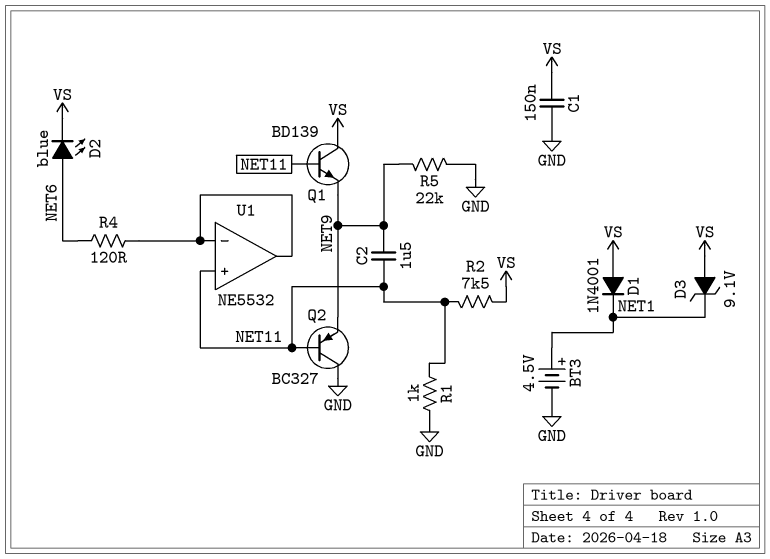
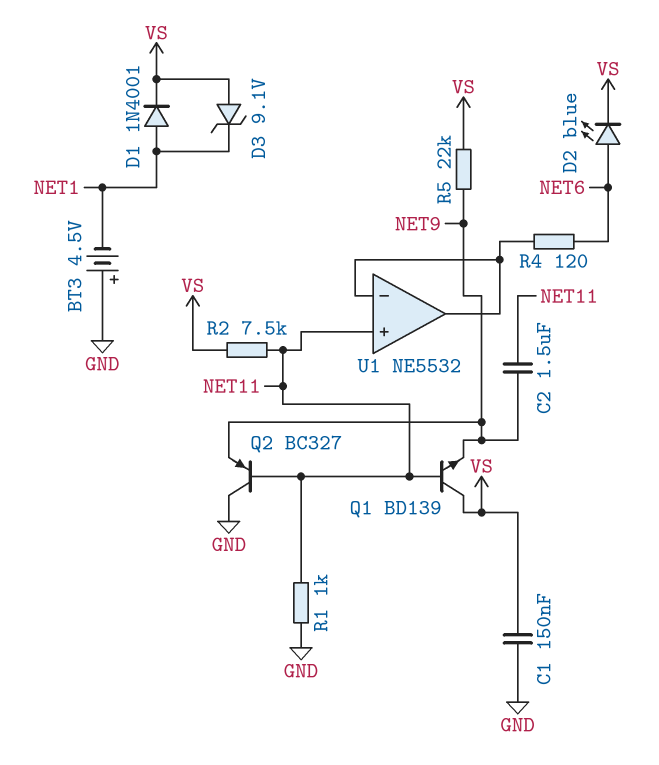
BT3: 4.5V (plus NET1, minus GND) -> 4.5V (plus GND, minus NET1)
D1: diode 1N4001 (A VS, K NET1) -> diode 1N4001 (A NET1, K VS)
R5: 22k (GND, NET9) -> 22k (NET9, VS)

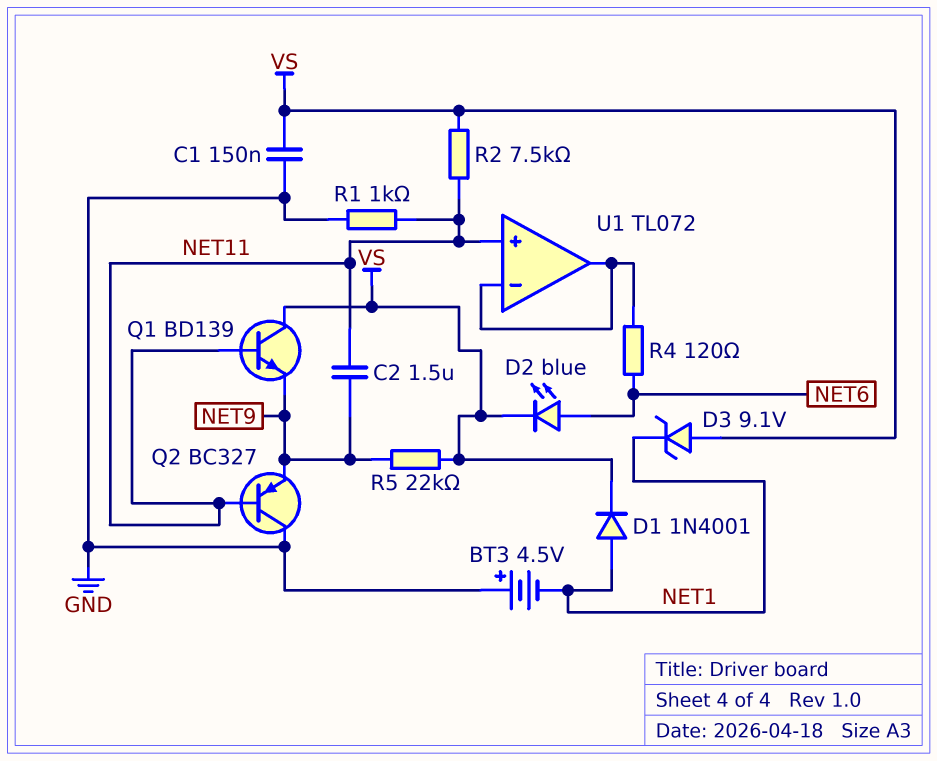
U1: NE5532 -> TL072

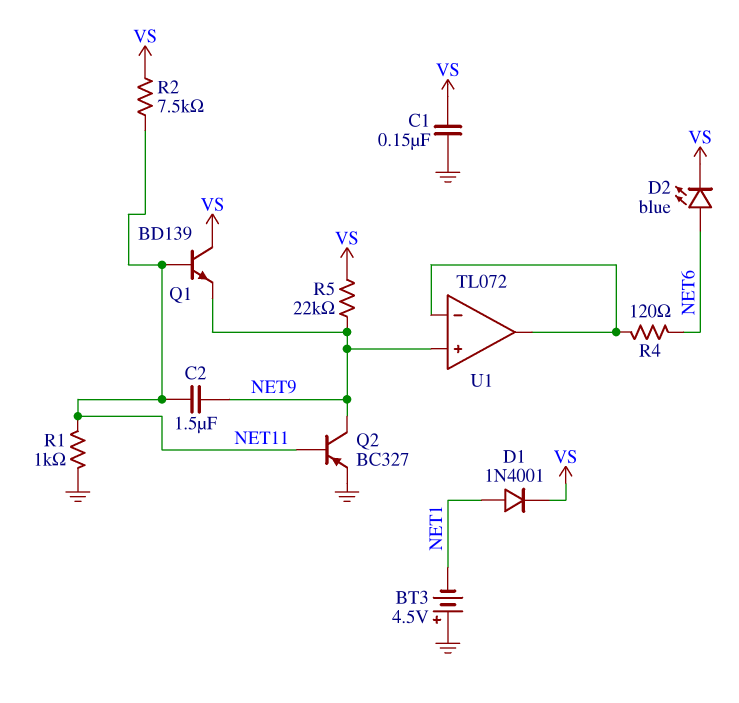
D3: zener 9.1V (A VS, K NET1) -> none
Q2: PNP BC327 (B NET11, C GND, E NET9) -> PNP BC327 (B NET11, C NET9, E GND)
U1 pin in+: NET11 -> NET9

